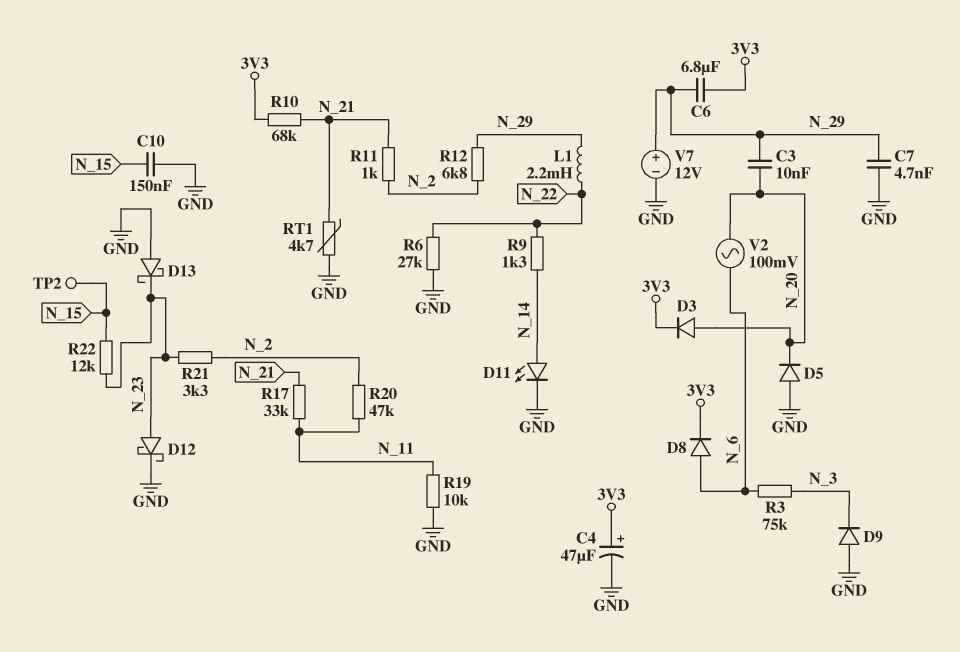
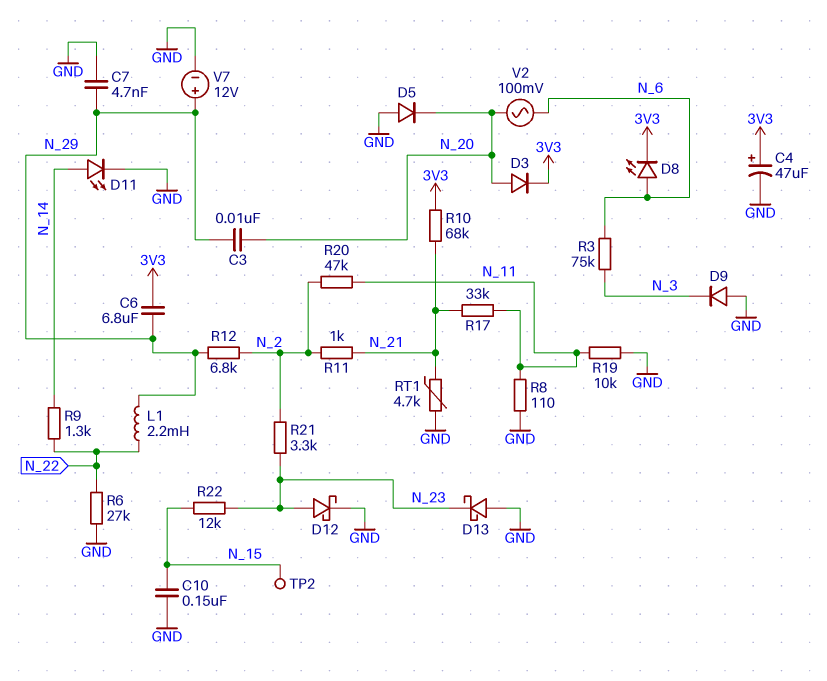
D8: diode (A N_6, K 3V3) -> LED (A N_6, K 3V3)
R8: none -> 110 (GND, N_11)

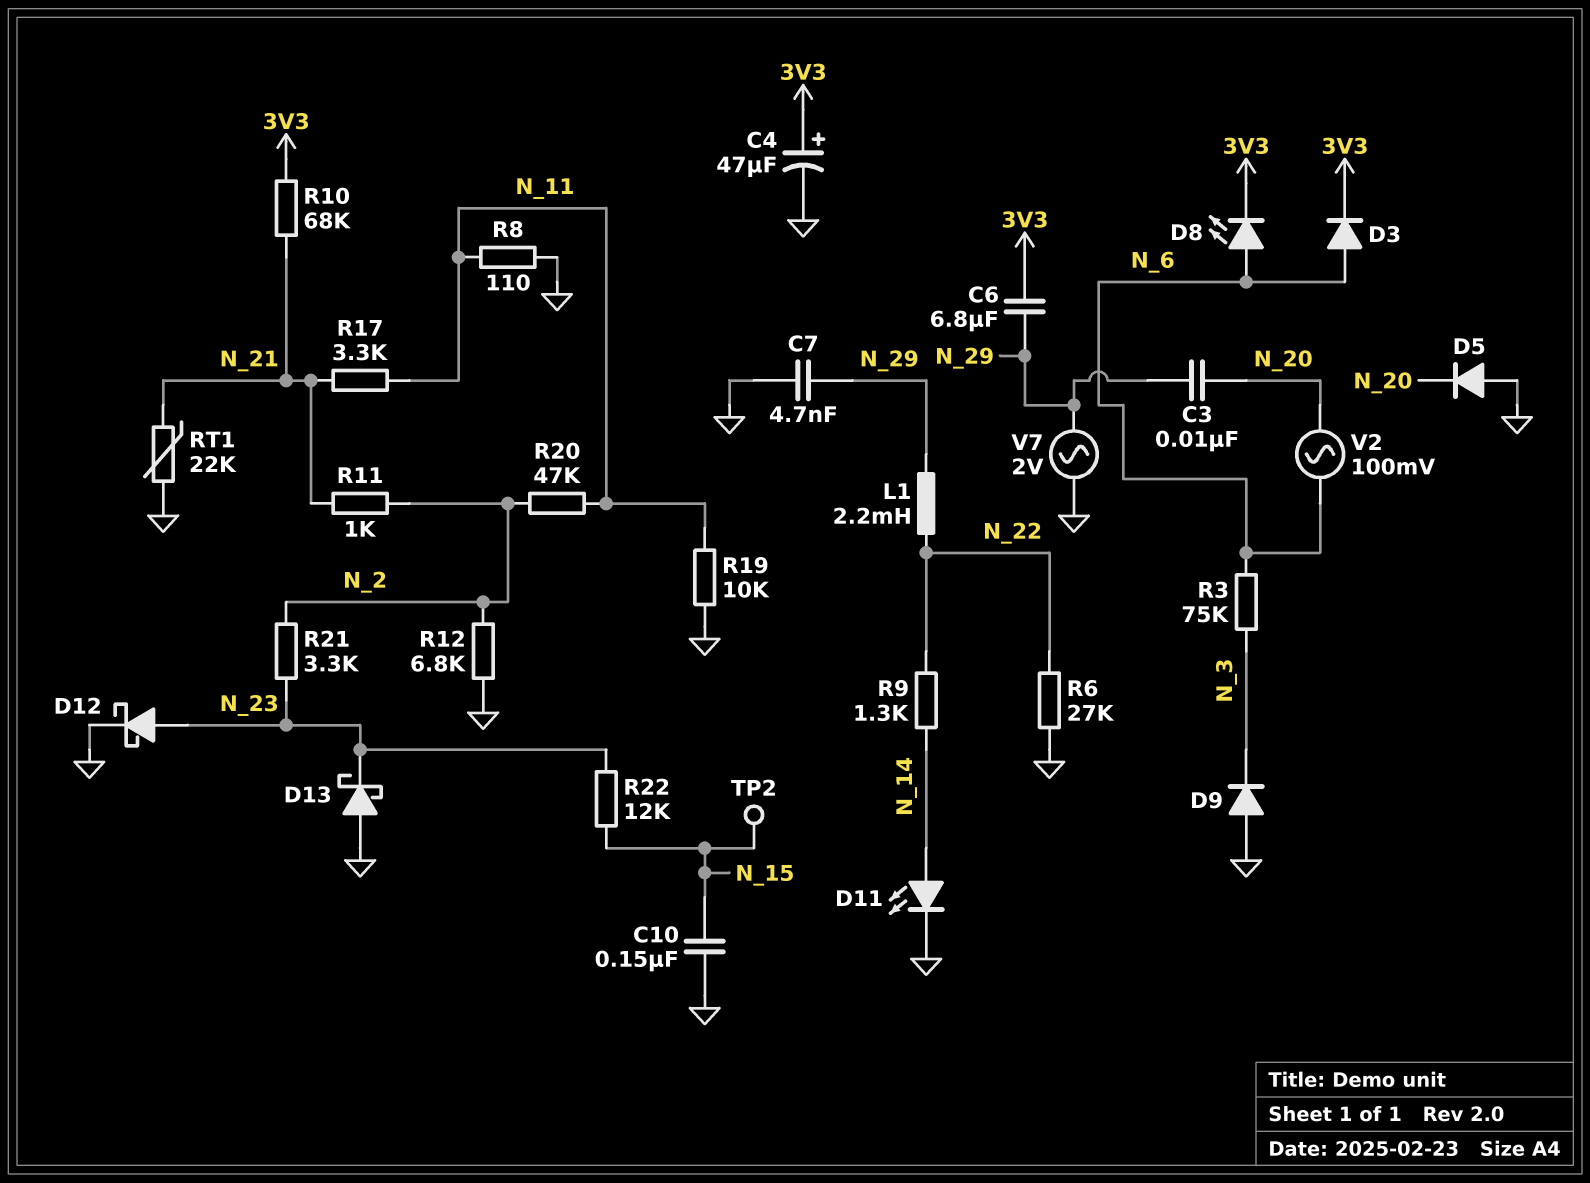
D3: diode (A N_20, K 3V3) -> diode (A N_6, K 3V3)
R12: 6.8k (N_2, N_29) -> 6.8k (GND, N_2)
R17: 33k (N_11, N_21) -> 3.3k (N_11, N_21)
RT1: 4.7k (GND, N_21) -> 22k (GND, N_21)
V7: 12V (plus N_29, minus GND) -> AC 2V (GND, N_29)

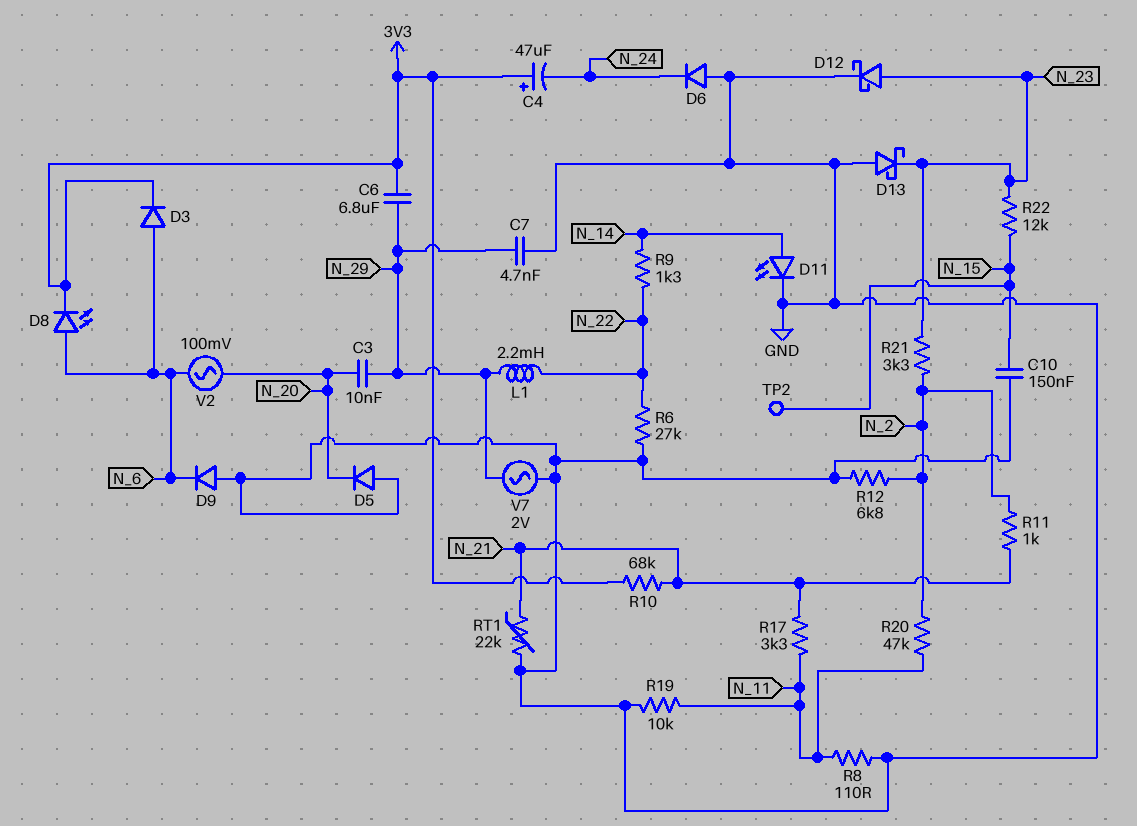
C4: 47uF (plus 3V3, minus GND) -> 47uF (plus 3V3, minus N_24)
D6: none -> diode (A GND, K N_24)
D9: diode (A GND, K N_3) -> diode (A GND, K N_6)
R3: 75k (N_3, N_6) -> none

